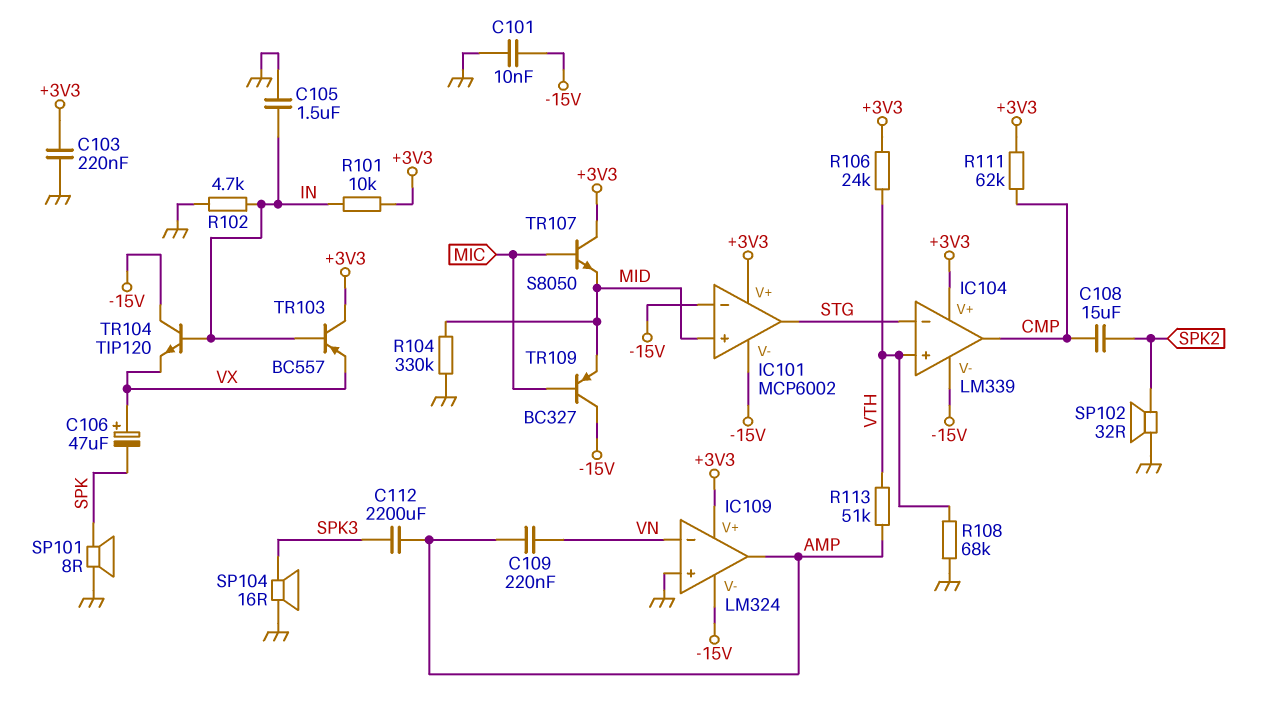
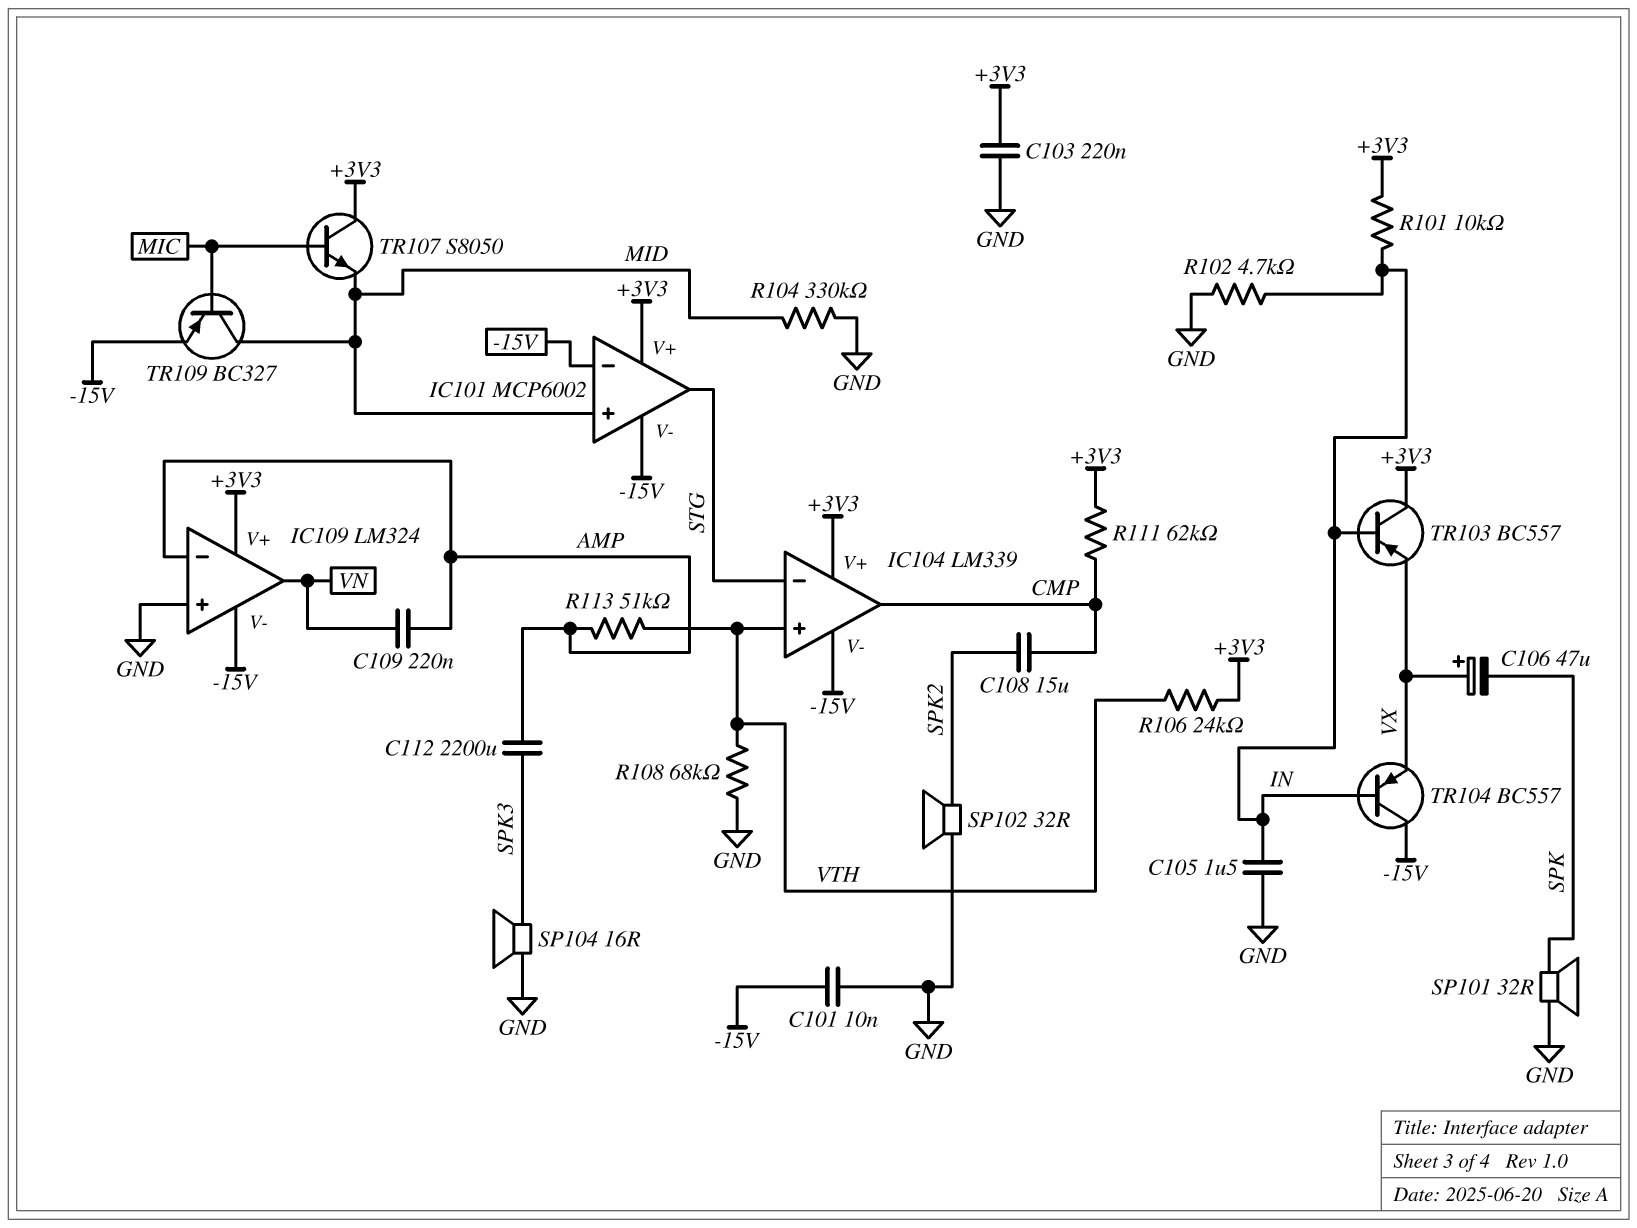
IC109 pin in-: VN -> AMP
IC109 pin out: AMP -> VN
SP101: speaker 8R (GND, SPK) -> speaker 32R (GND, SPK)
TR104: NPN TIP120 (B IN, C -15V, E VX) -> PNP BC557 (B IN, C -15V, E VX)
TR109: PNP BC327 (B MIC, C -15V, E MID) -> PNP BC327 (B MIC, C MID, E -15V)

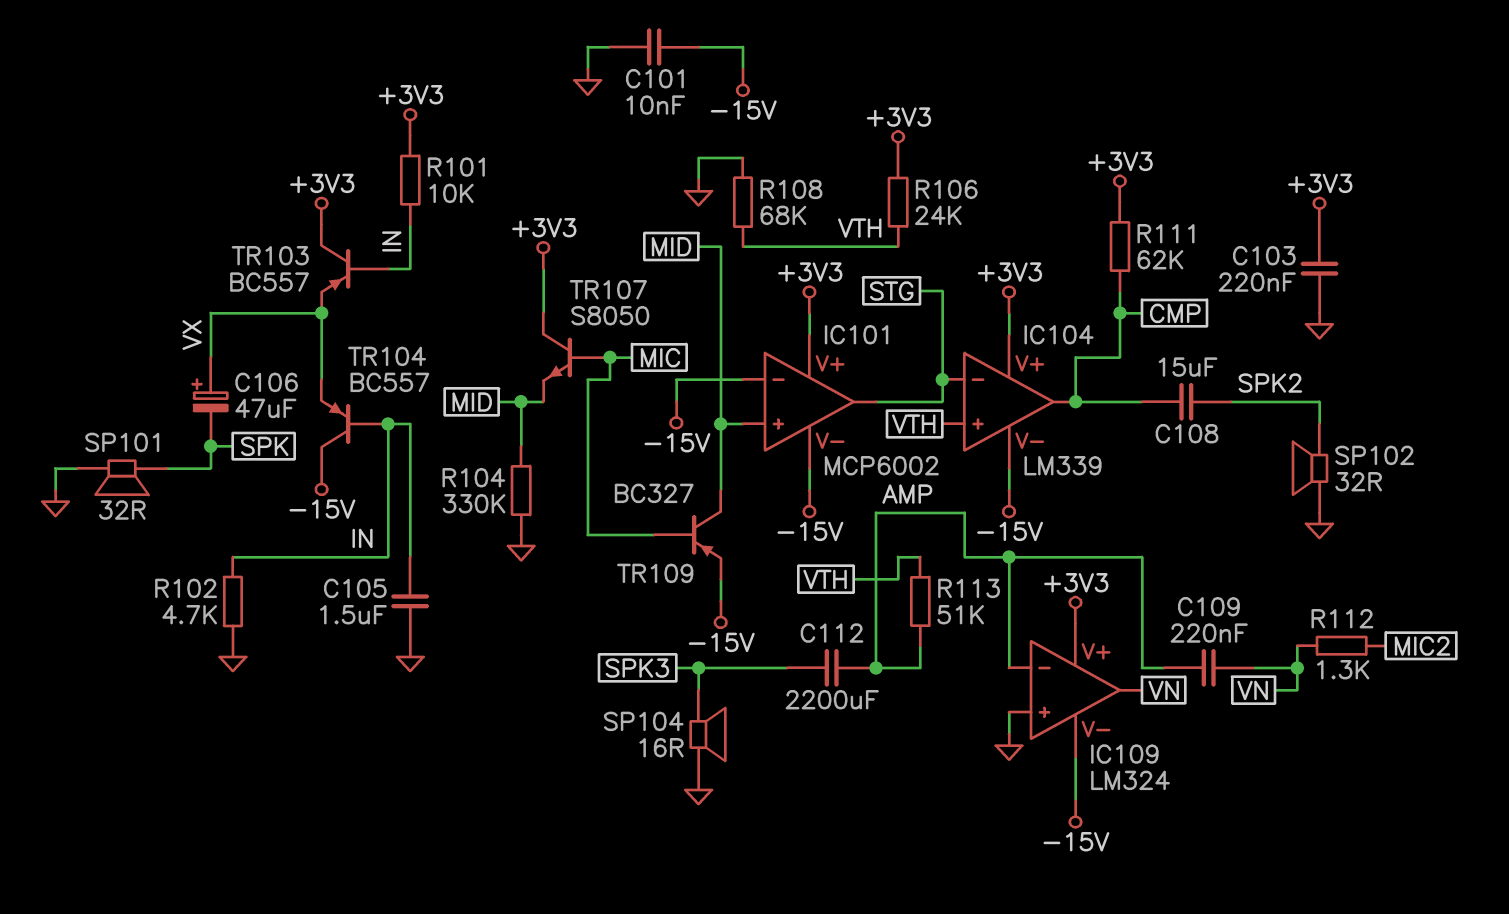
R112: none -> 1.3k (MIC2, VN)

